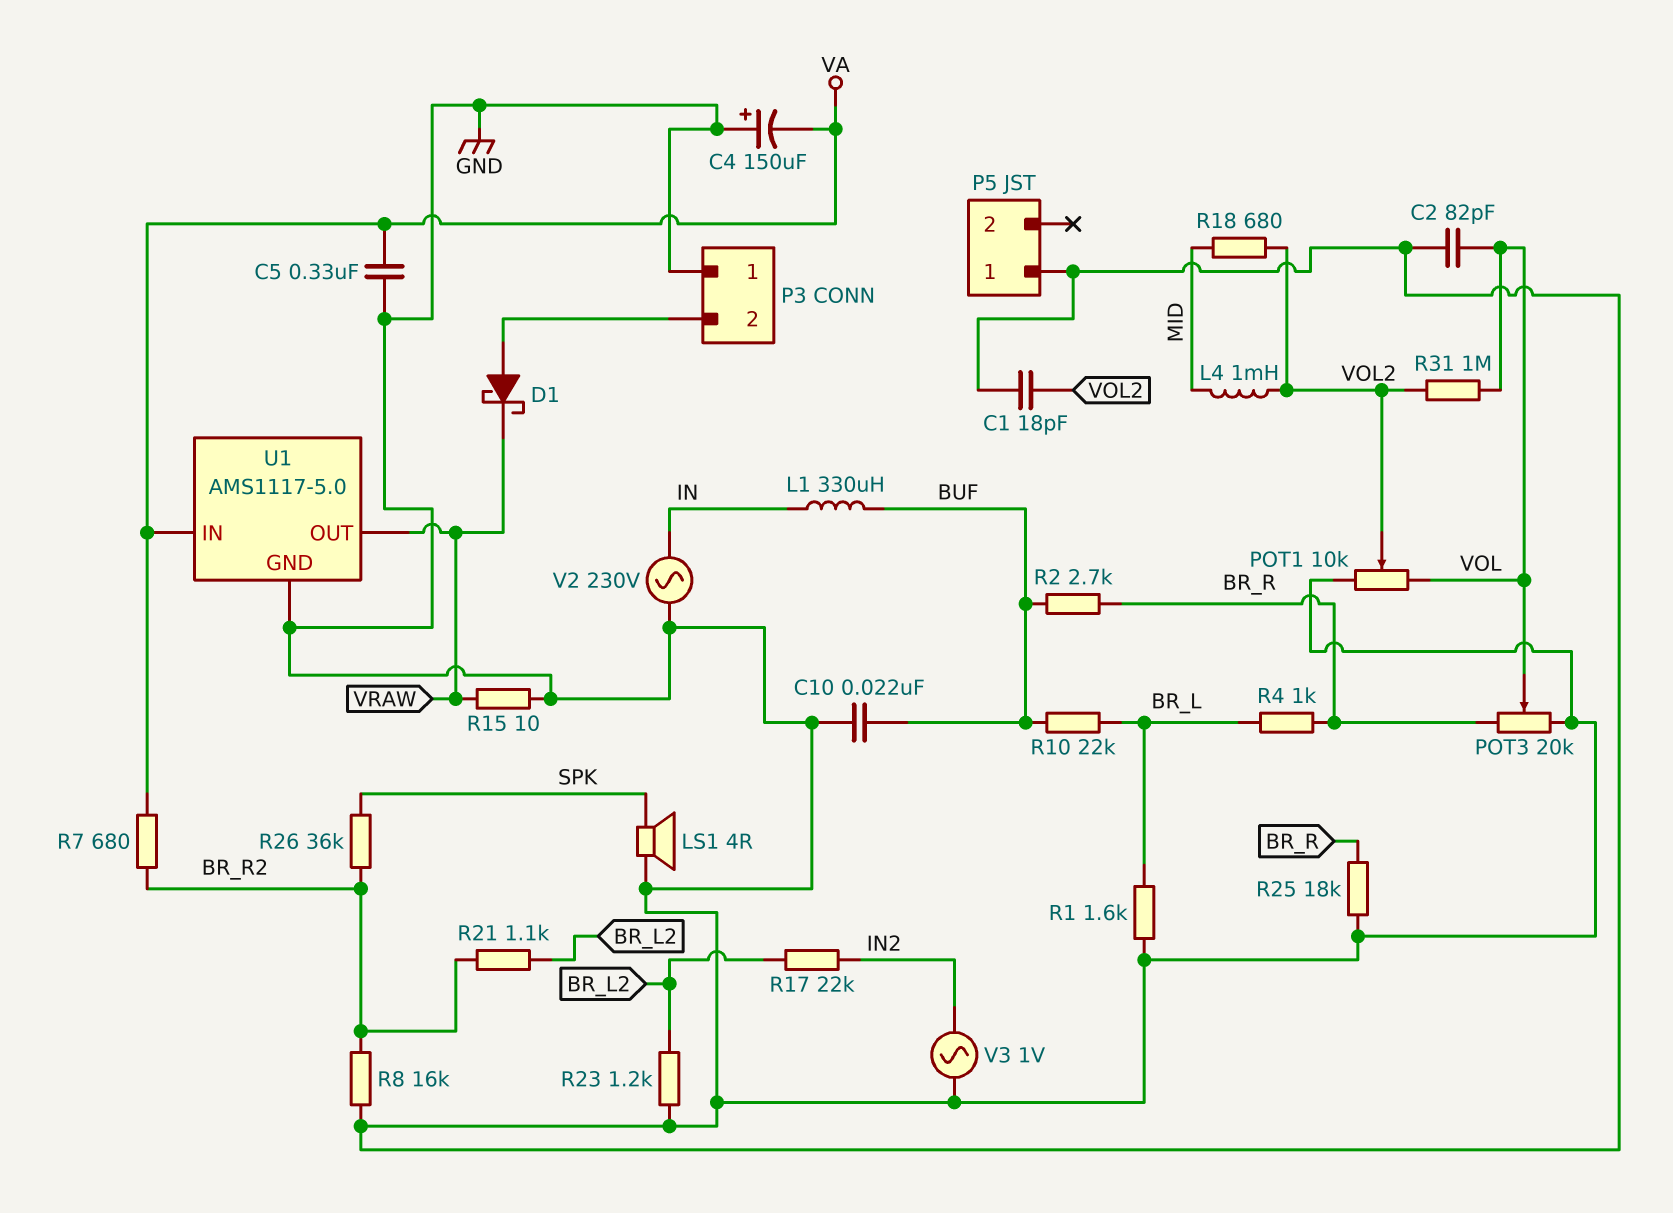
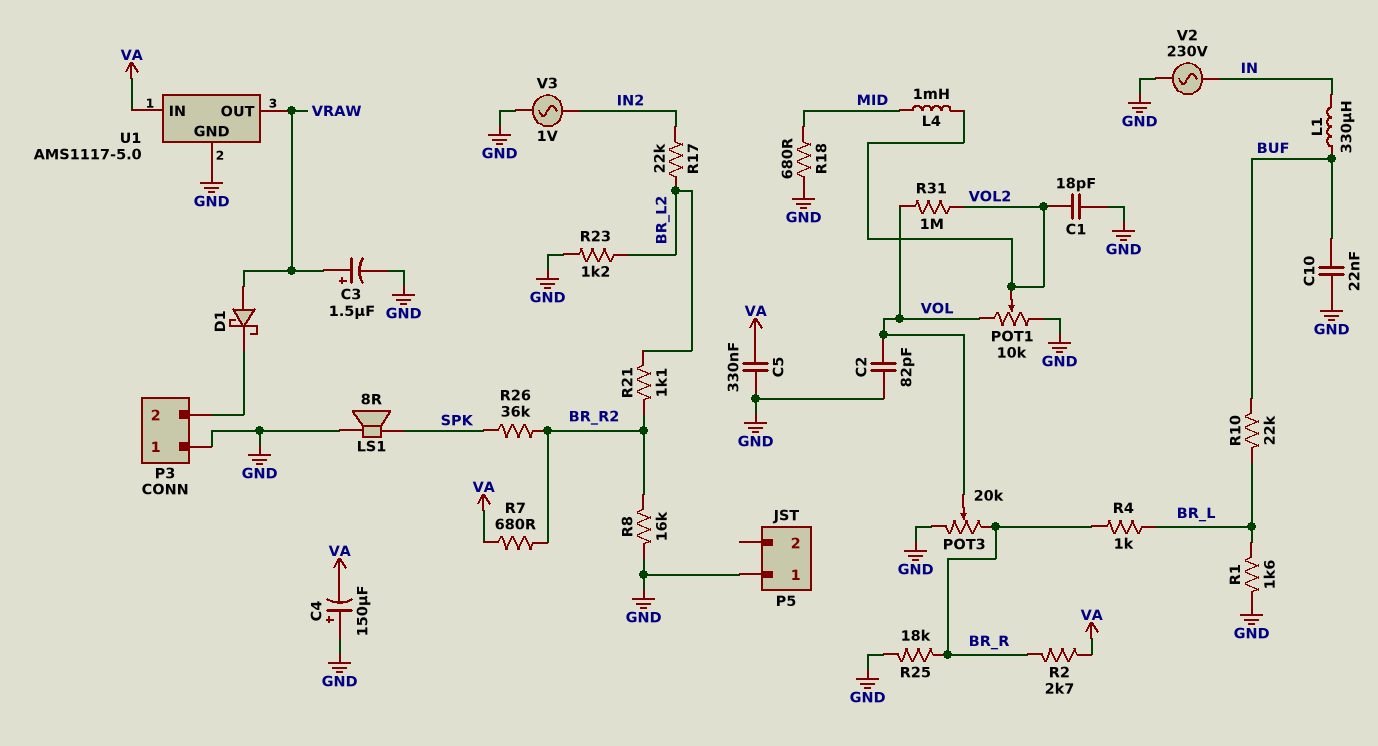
C3: none -> 1.5uF (plus VRAW, minus GND)
D1: schottky (A P3/2, K VRAW) -> schottky (A VRAW, K P3/2)
LS1: speaker 4R (GND, SPK) -> speaker 8R (GND, SPK)
R2: 2.7k (BR_R, BUF) -> 2.7k (BR_R, VA)
R15: 10 (GND, VRAW) -> none
R18: 680 (MID, VOL2) -> 680 (GND, MID)

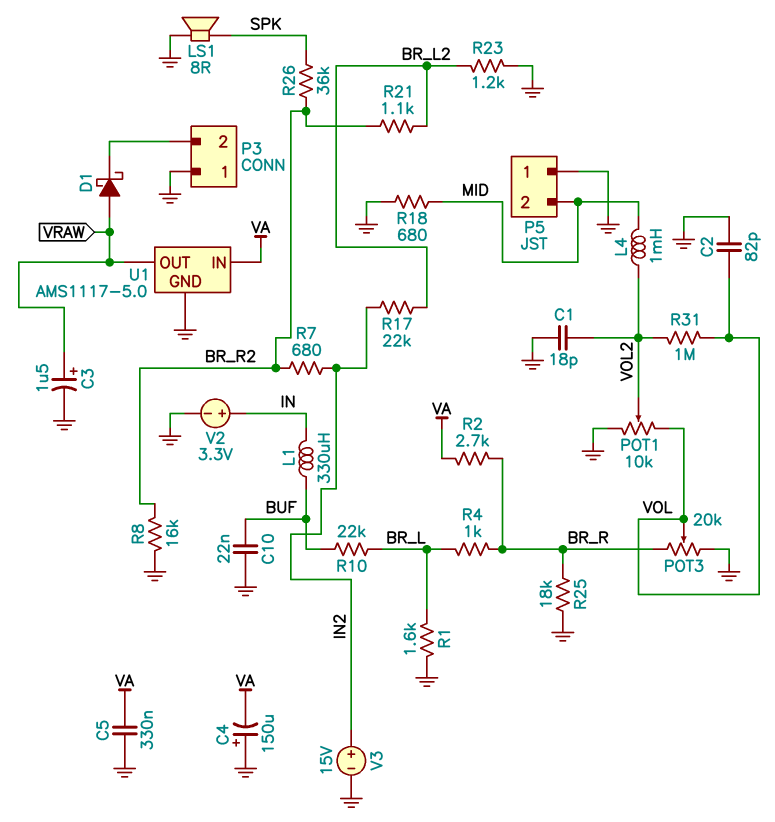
P5 pin 2: none -> MID
R7: 680 (BR_R2, VA) -> 680 (BR_R2, IN2)
V2: AC 230V (GND, IN) -> 3.3V (plus IN, minus GND)
V3: AC 1V (GND, IN2) -> 15V (plus IN2, minus GND)

